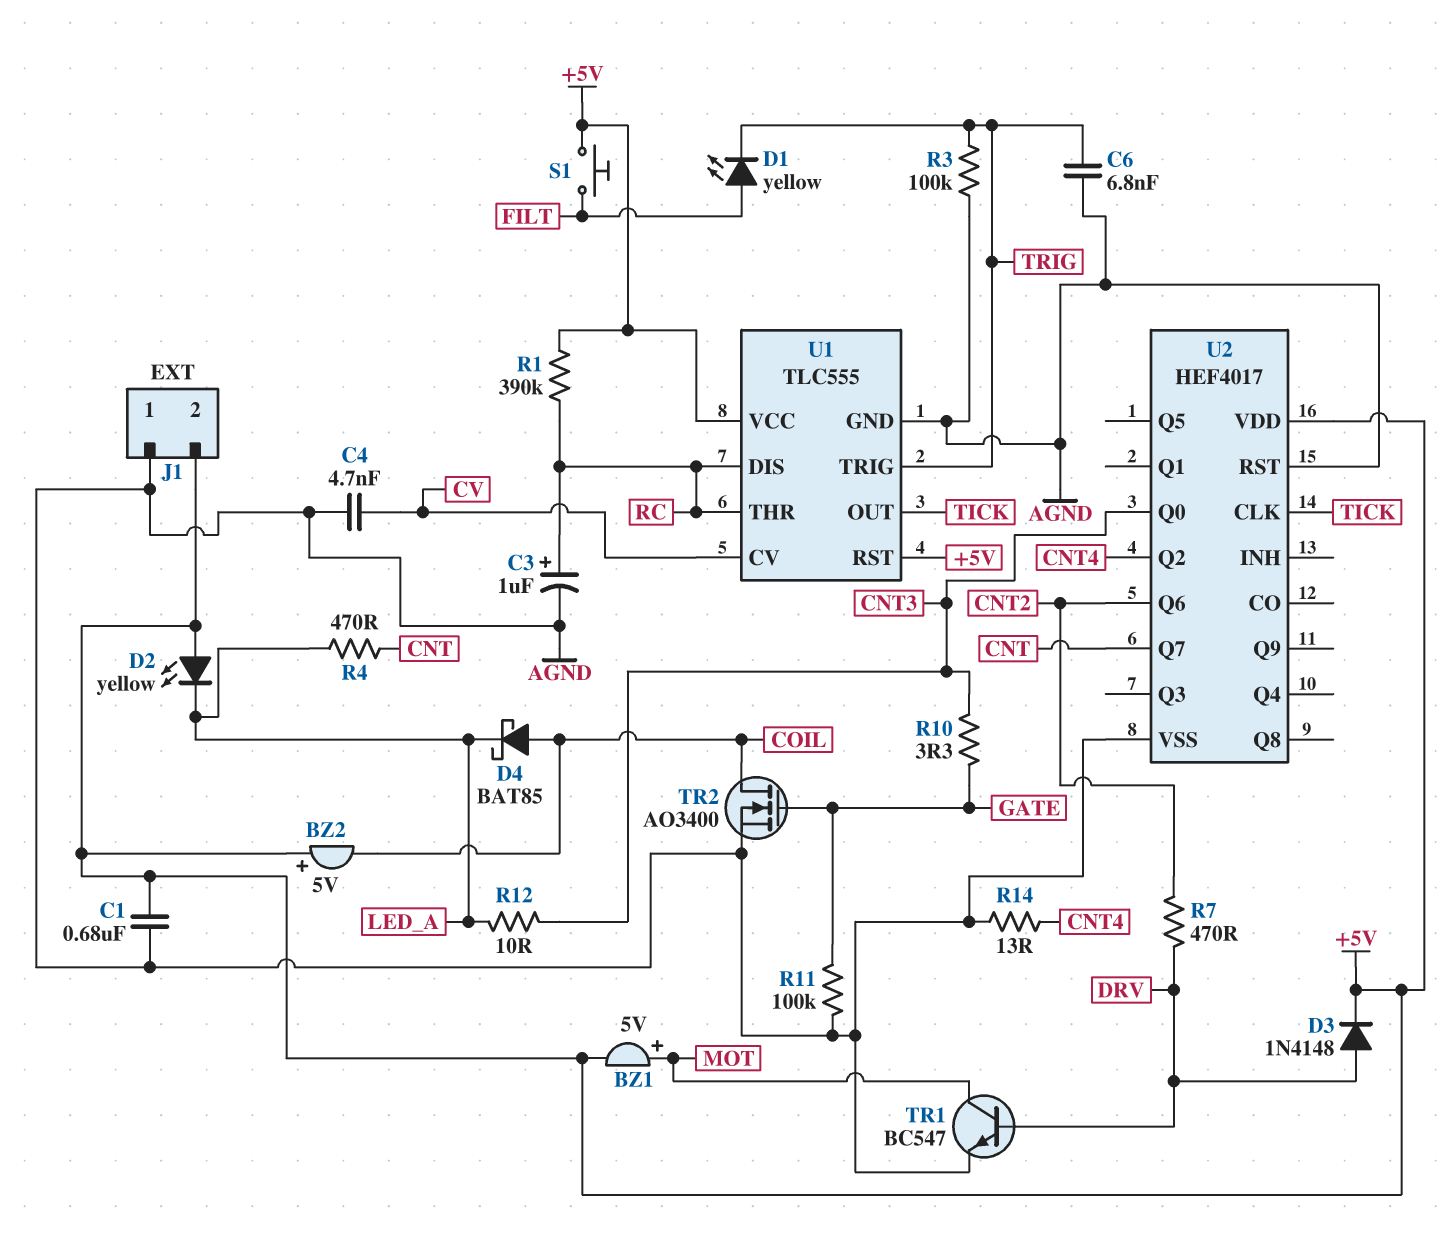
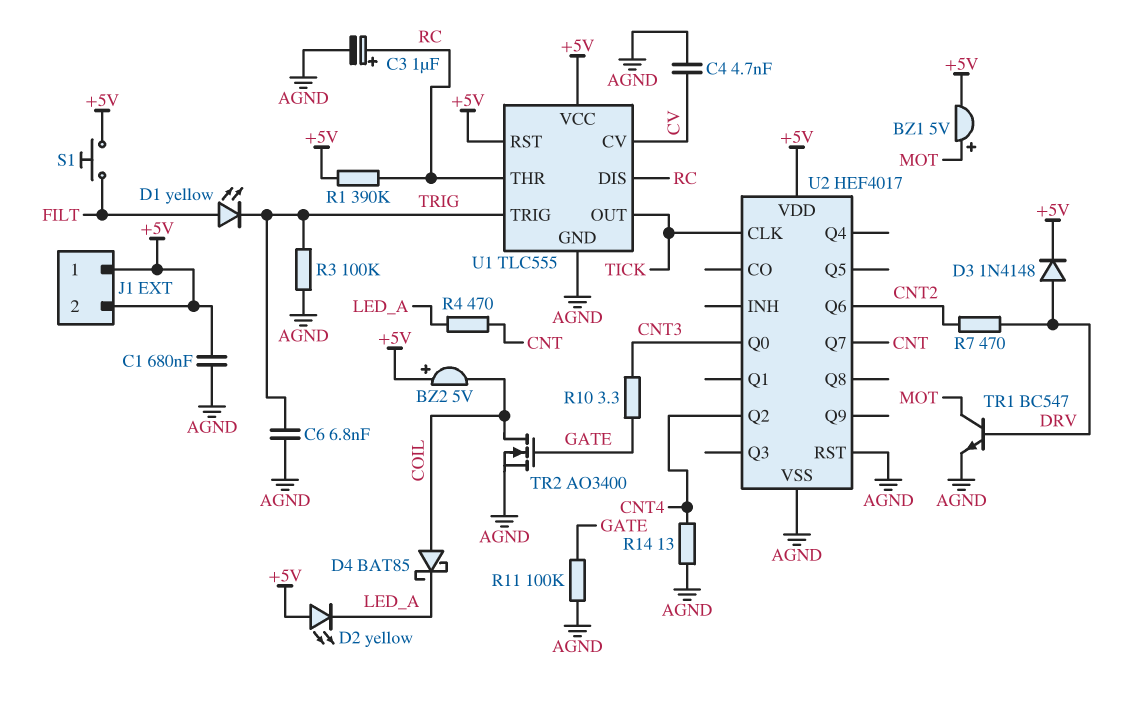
J1 pin 1: AGND -> +5V
R12: 10 (CNT3, LED_A) -> none

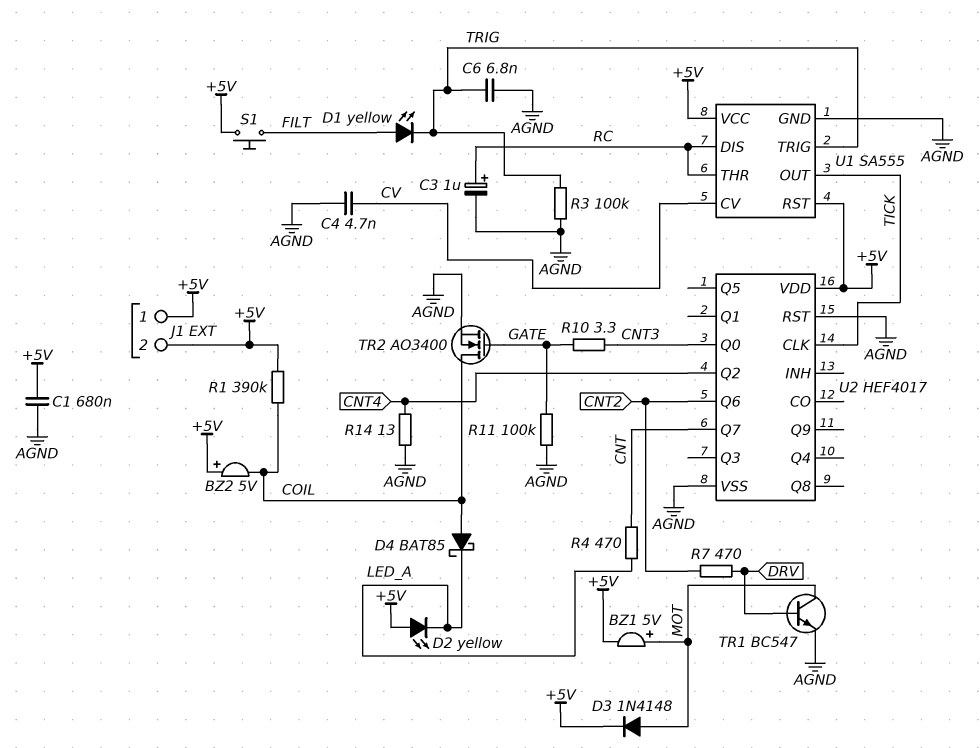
D3: diode 1N4148 (A DRV, K +5V) -> diode 1N4148 (A MOT, K +5V)
R1: 390k (+5V, RC) -> 390k (+5V, COIL)
U1: TLC555 -> SA555

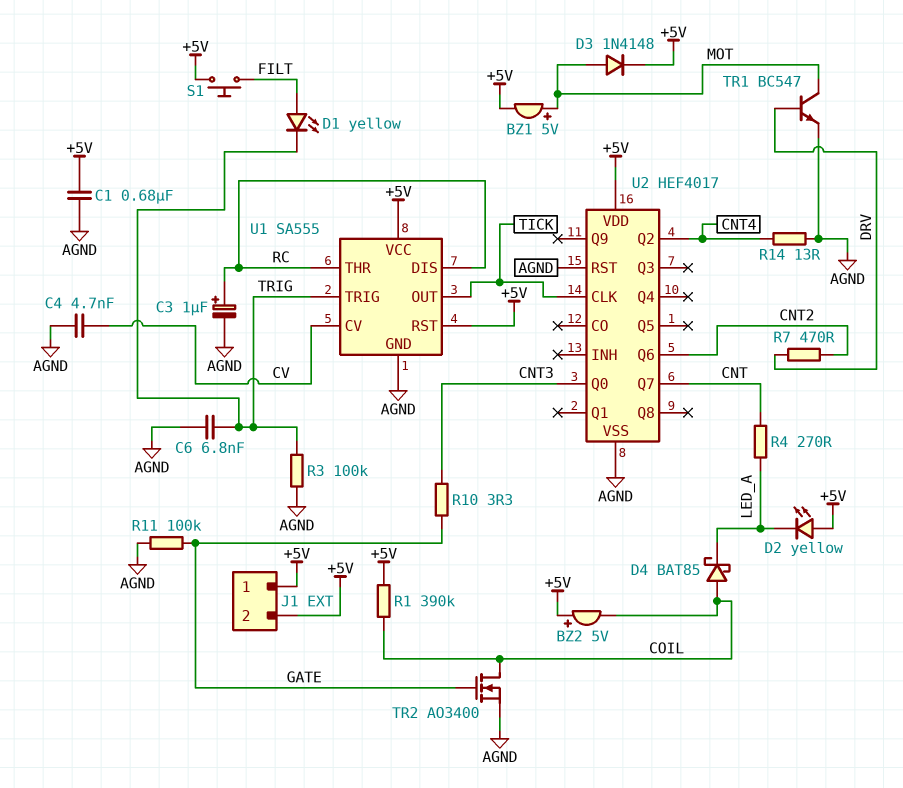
R4: 470 (CNT, LED_A) -> 270 (CNT, LED_A)

